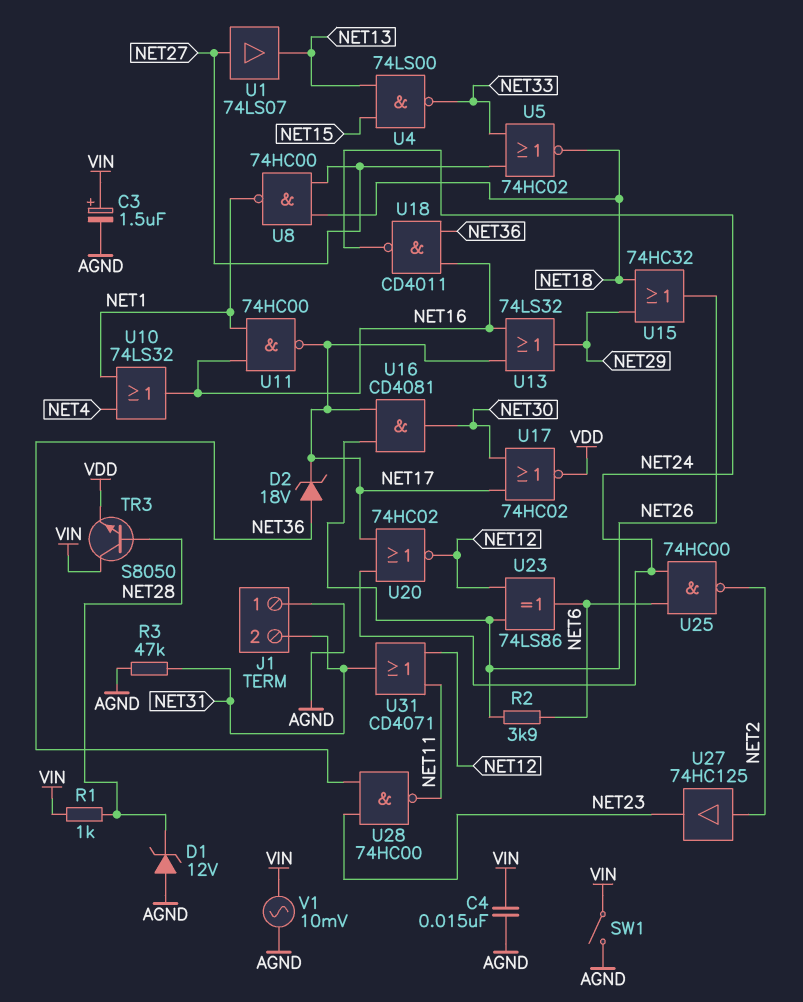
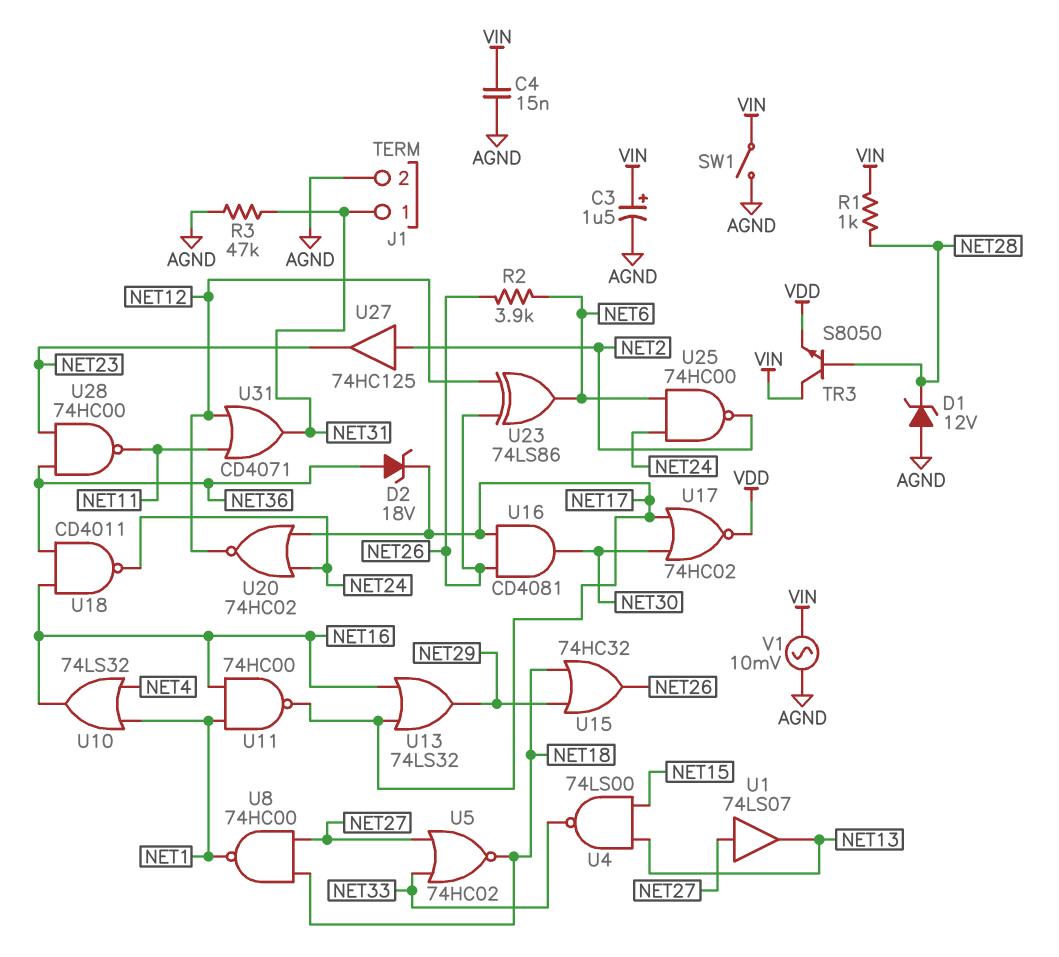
J1 pin 1: AGND -> NET31
J1 pin 2: NET31 -> AGND

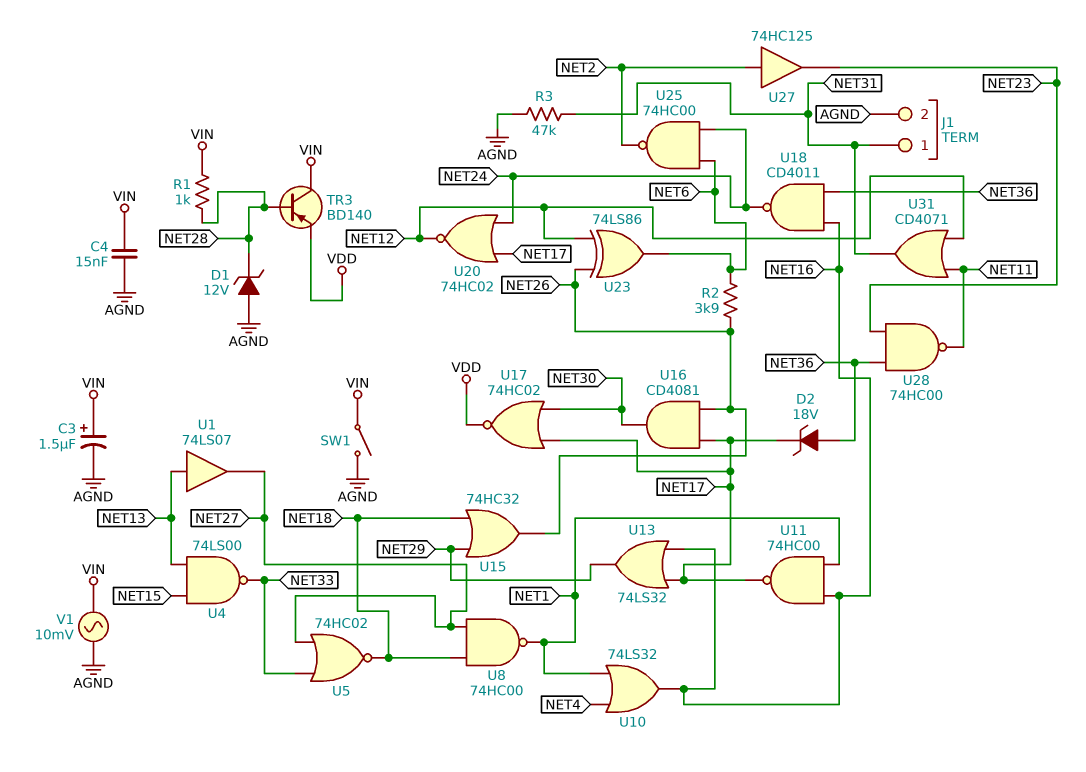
TR3: NPN S8050 (B NET28, C VIN, E VDD) -> PNP BD140 (B NET28, C VIN, E VDD)
U1: buffer 74LS07 (in NET27, out NET13) -> buffer 74LS07 (in NET13, out NET27)

